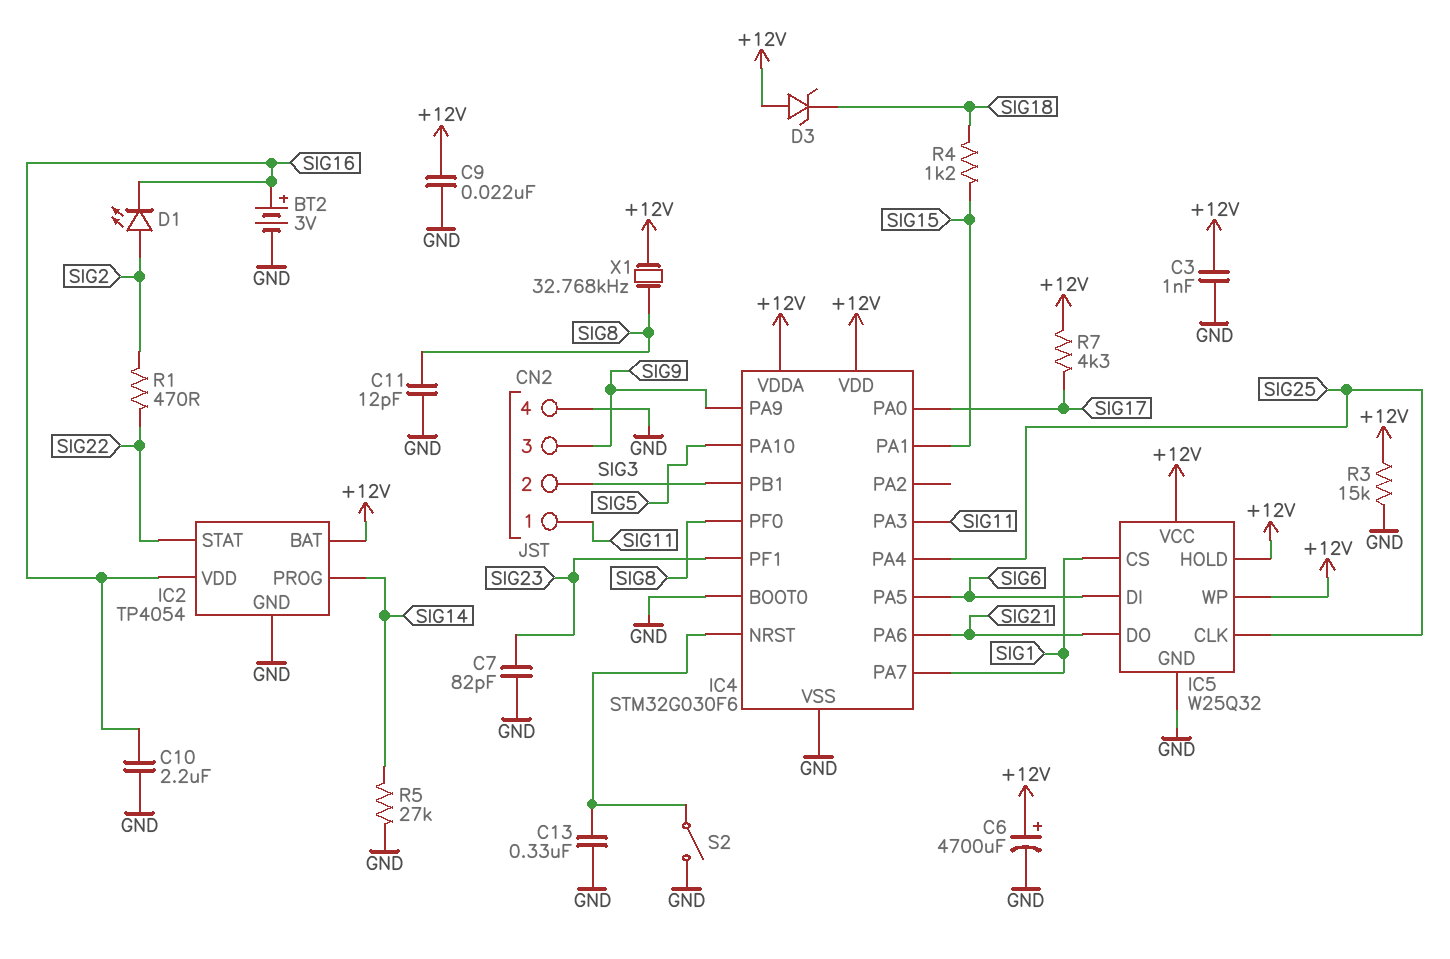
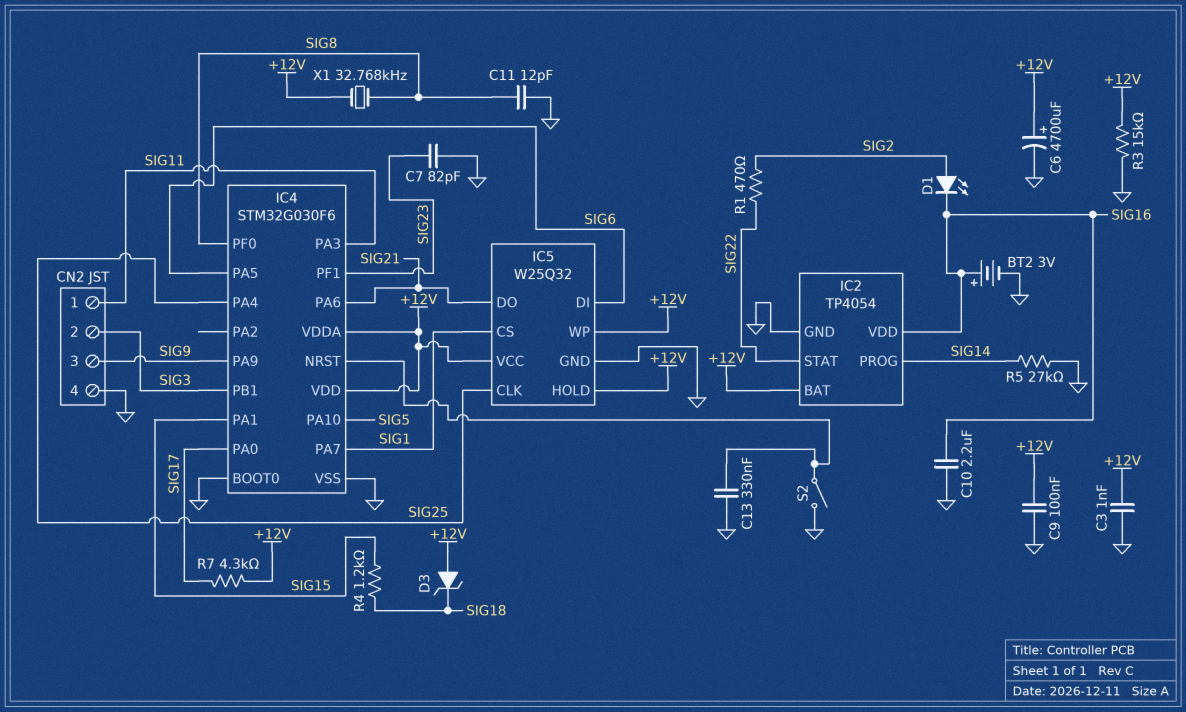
C9: 22nF (+12V, GND) -> 100nF (+12V, GND)

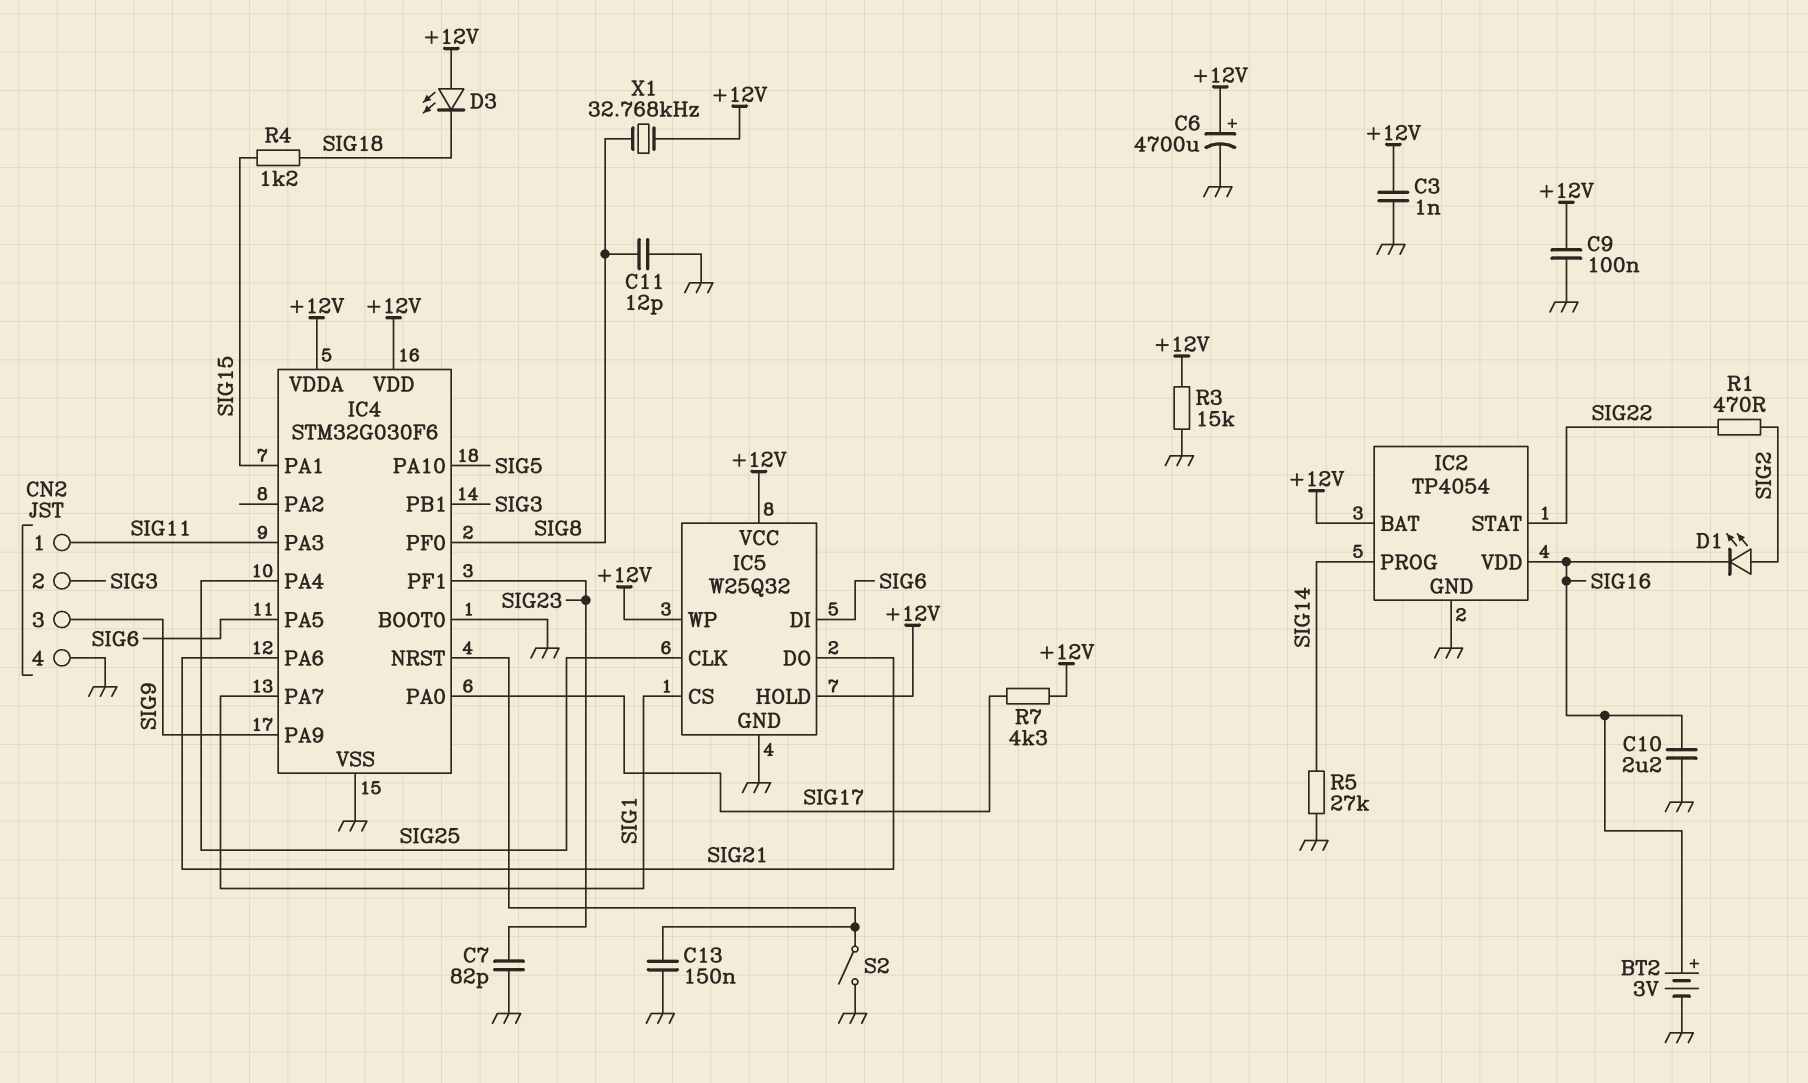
C13: 330nF (GND, IC4/NRST) -> 150nF (GND, IC4/NRST)
D3: zener (A +12V, K SIG18) -> LED (A +12V, K SIG18)

